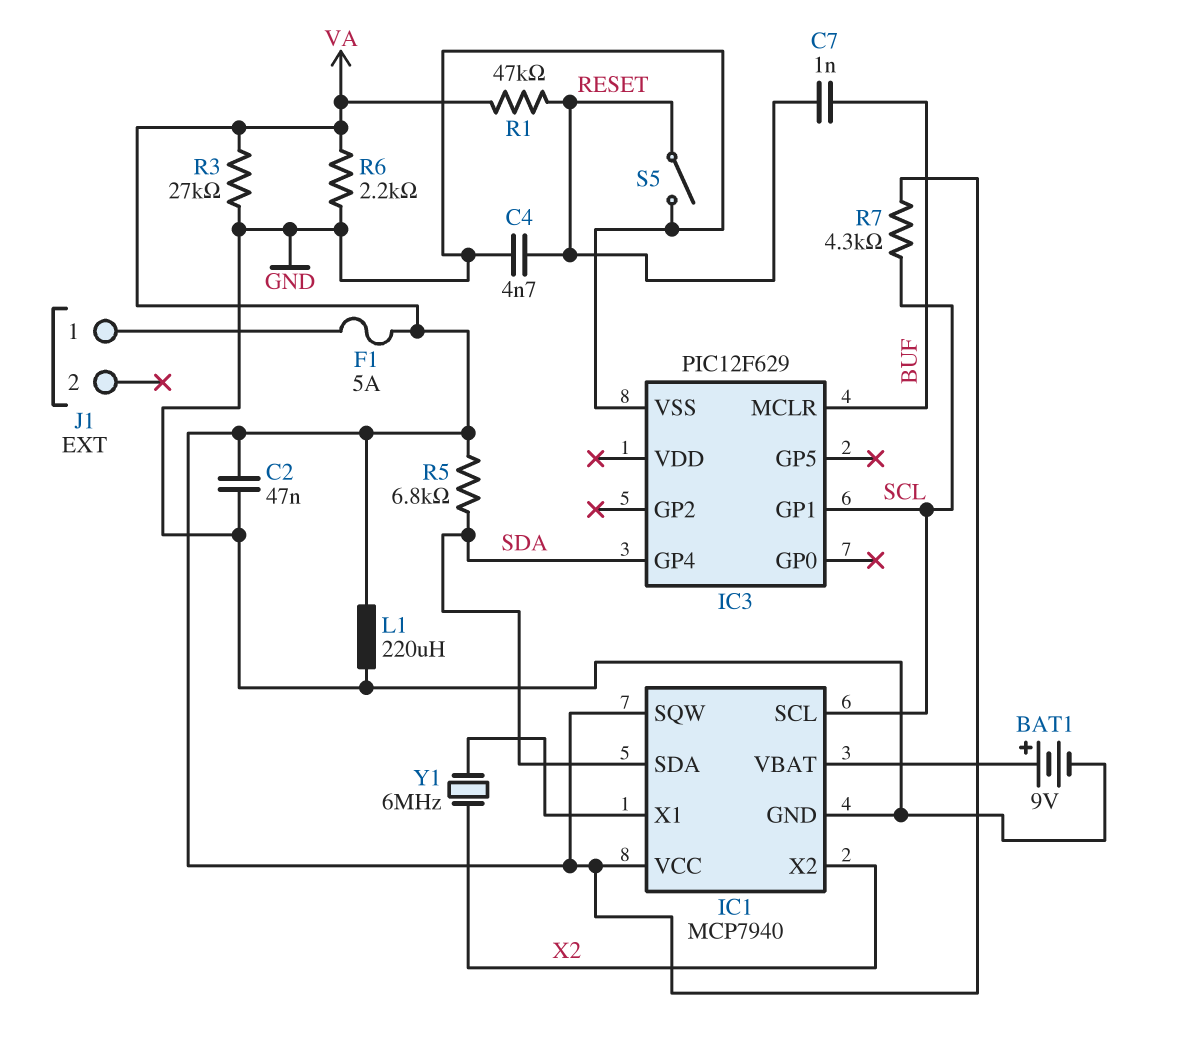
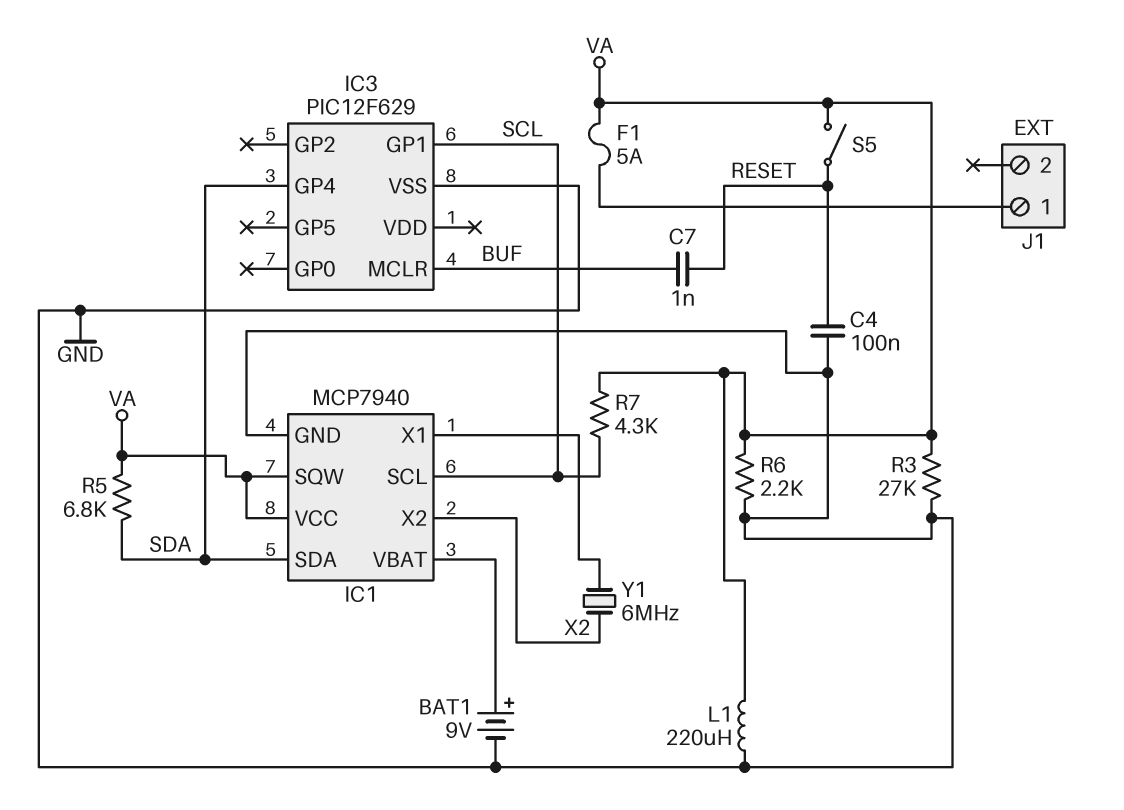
C2: 47nF (GND, VA) -> none
C4: 4.7nF (GND, RESET) -> 100nF (GND, RESET)
R1: 47k (RESET, VA) -> none
S5: switch (GND, RESET) -> switch (RESET, VA)

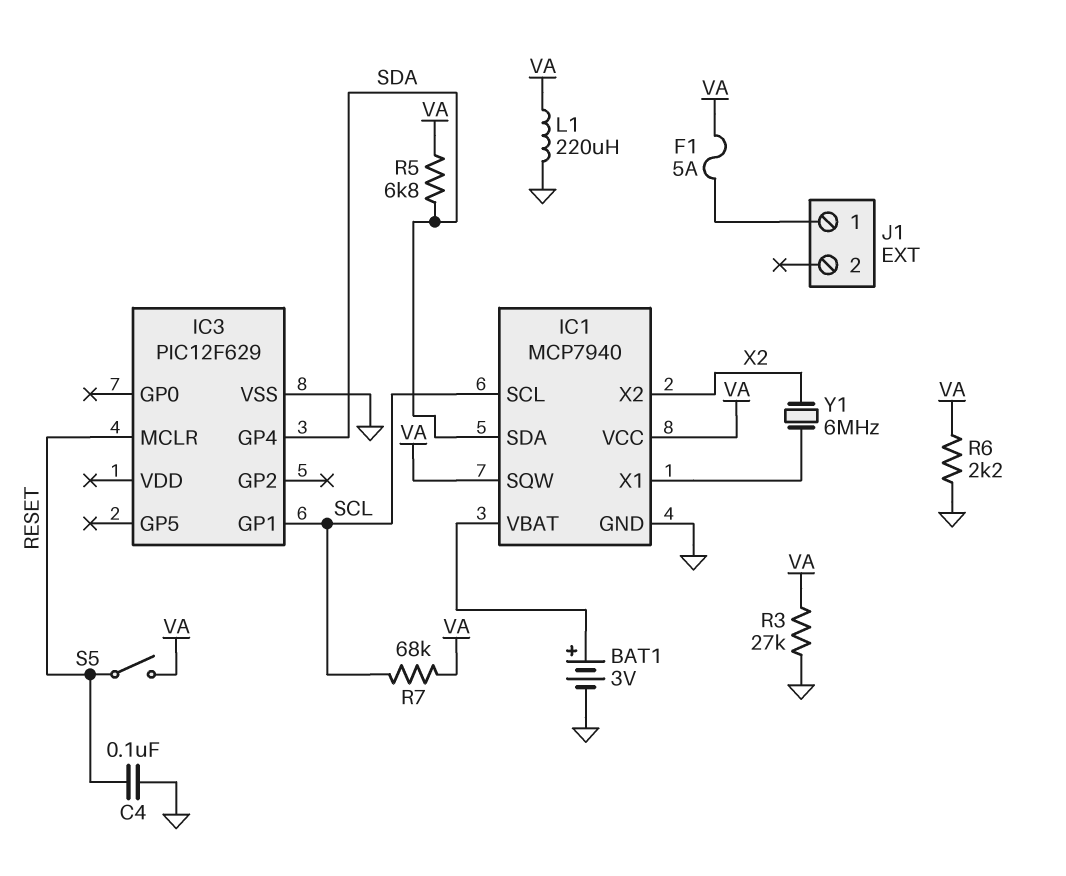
BAT1: 9V (plus IC1/VBAT, minus GND) -> 3V (plus IC1/VBAT, minus GND)
C7: 1nF (BUF, RESET) -> none
IC3 pin MCLR: BUF -> RESET
R7: 4.3k (SCL, VA) -> 68k (SCL, VA)

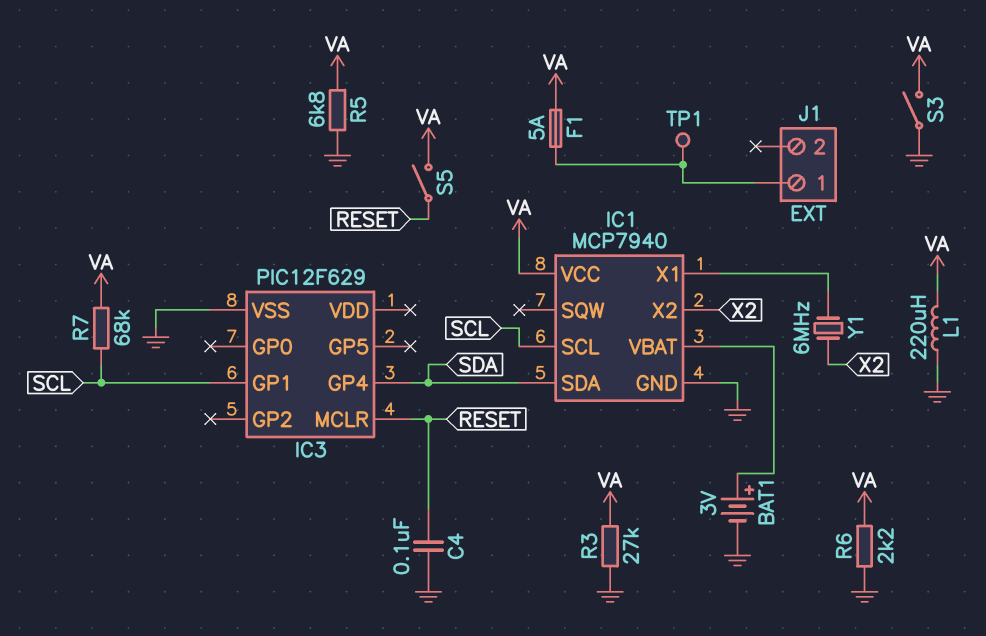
IC1 pin SQW: VA -> none
R5: 6.8k (SDA, VA) -> 6.8k (GND, VA)
S3: none -> switch (GND, VA)
TP1: none -> test point (J1/1)

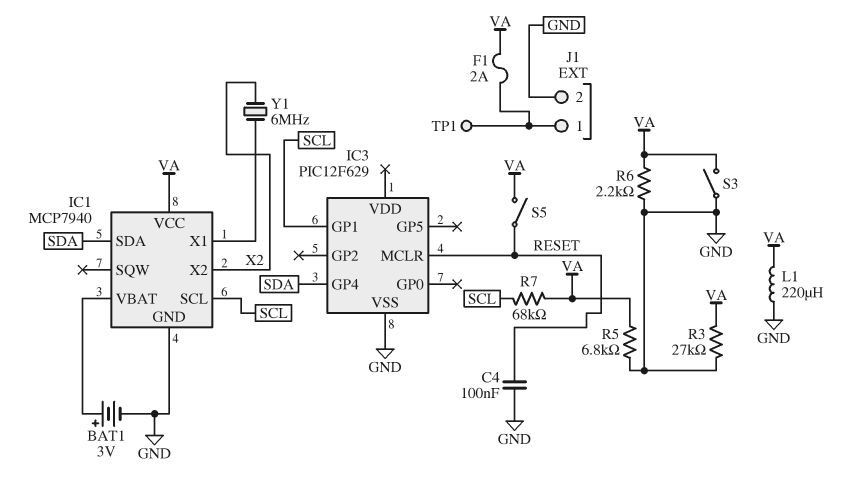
F1: 5A (J1/1, VA) -> 2A (J1/1, VA)
J1 pin 2: none -> GND

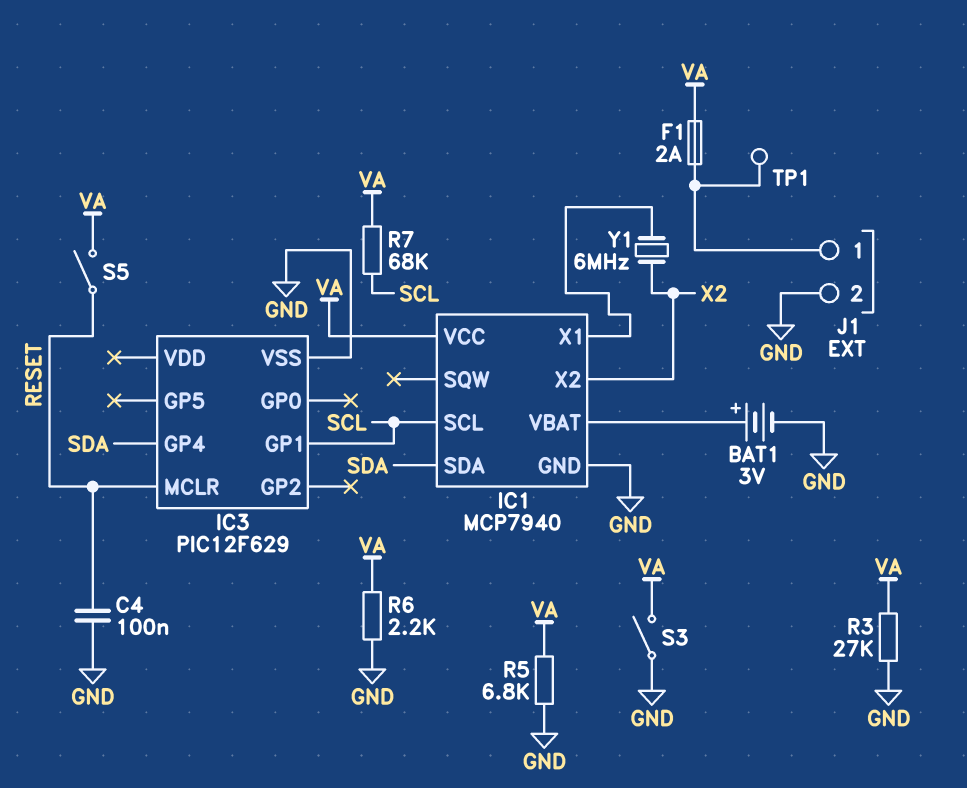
L1: 220uH (GND, VA) -> none

